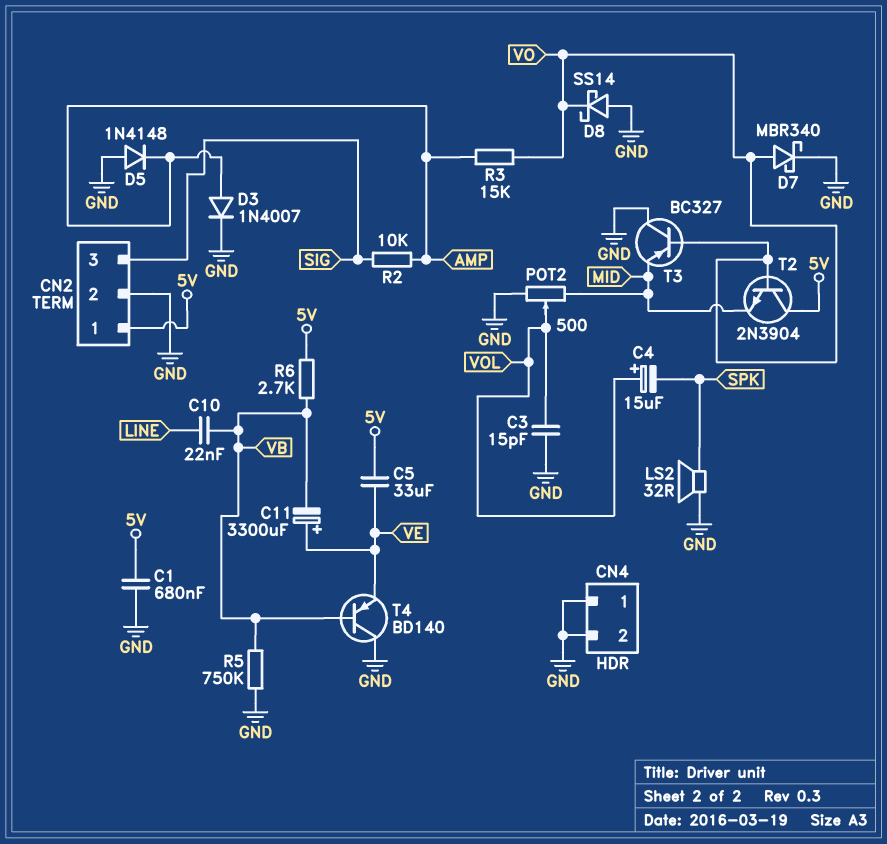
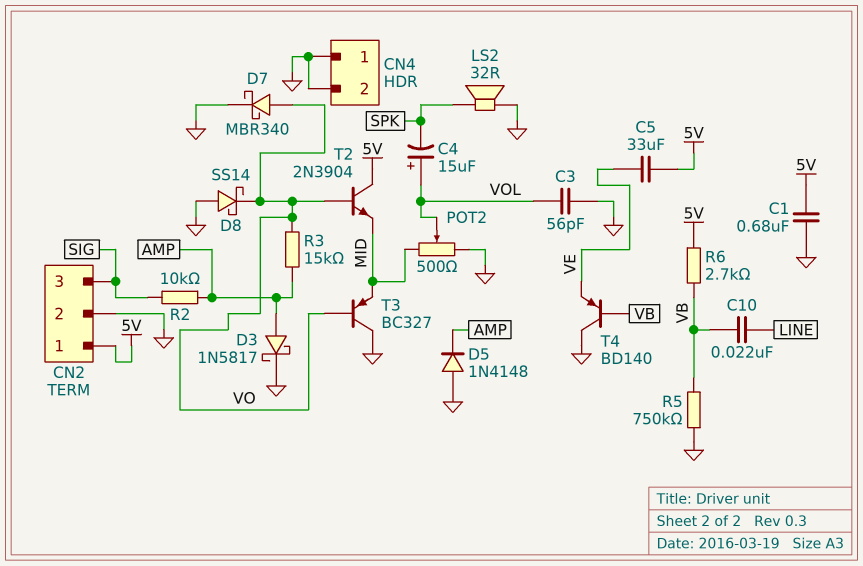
C3: 15pF (GND, VOL) -> 56pF (GND, VOL)
C11: 3300uF (plus VE, minus VB) -> none
D3: diode 1N4007 (A AMP, K GND) -> schottky 1N5817 (A AMP, K GND)

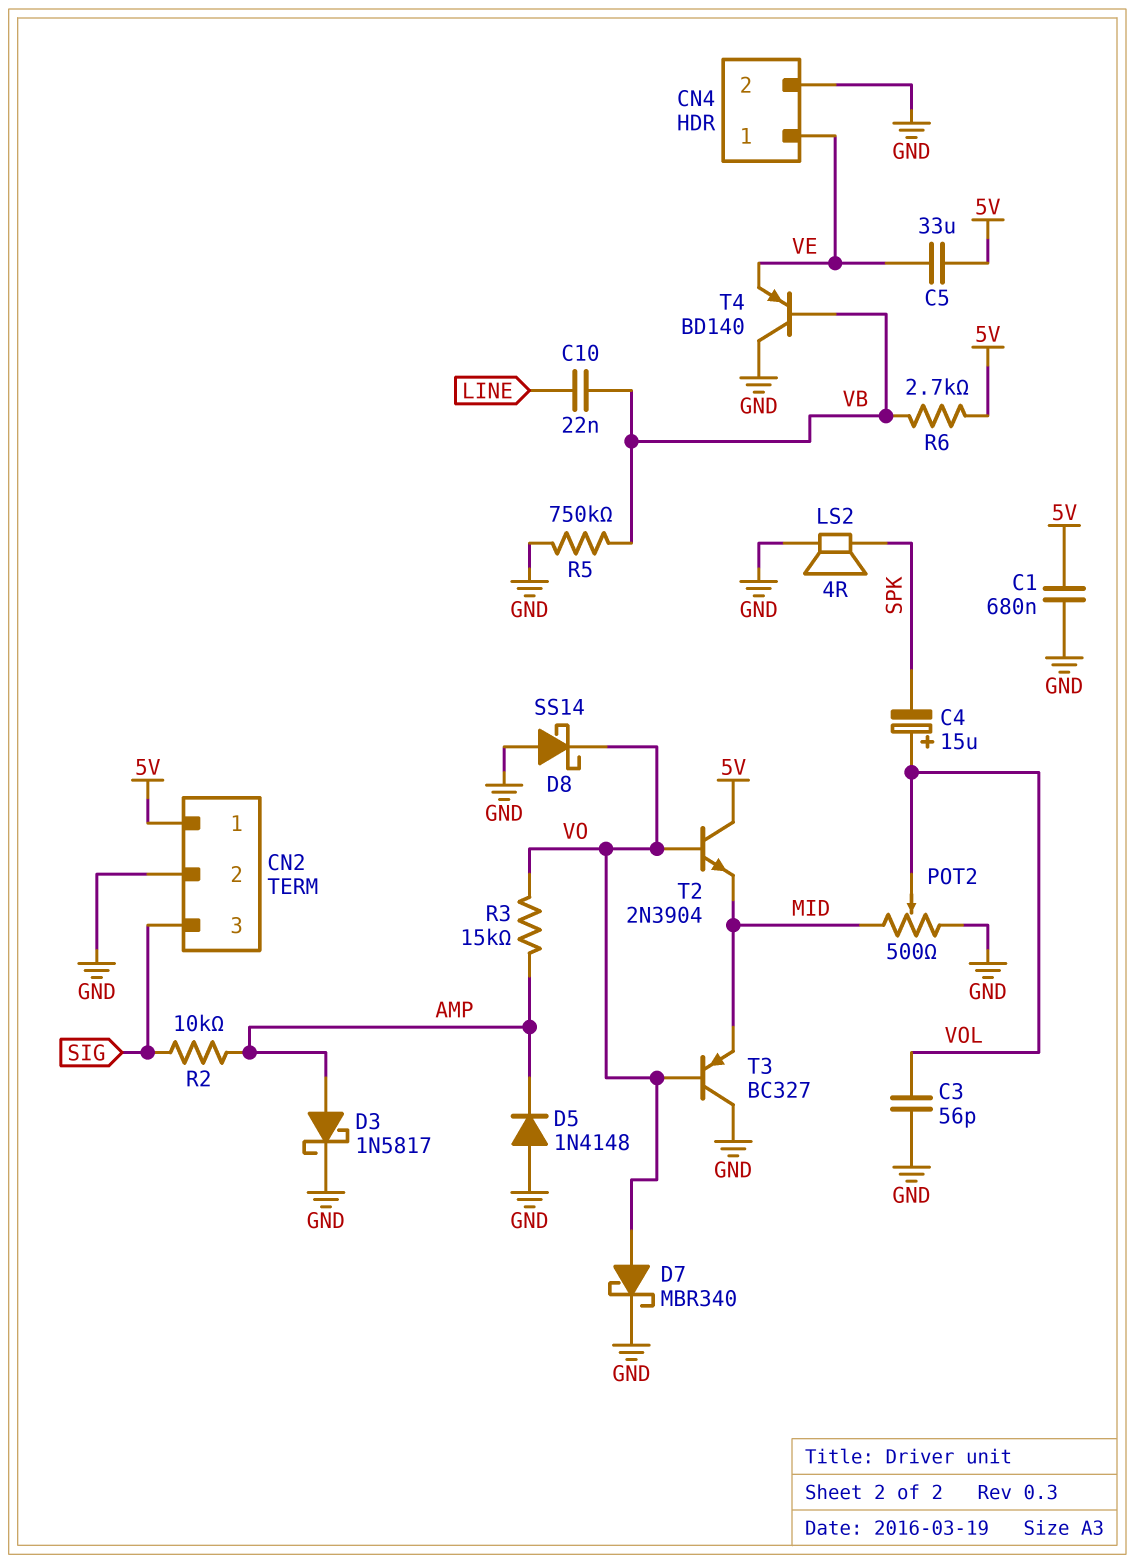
CN4 pin 1: GND -> VE
LS2: speaker 32R (GND, SPK) -> speaker 4R (GND, SPK)

